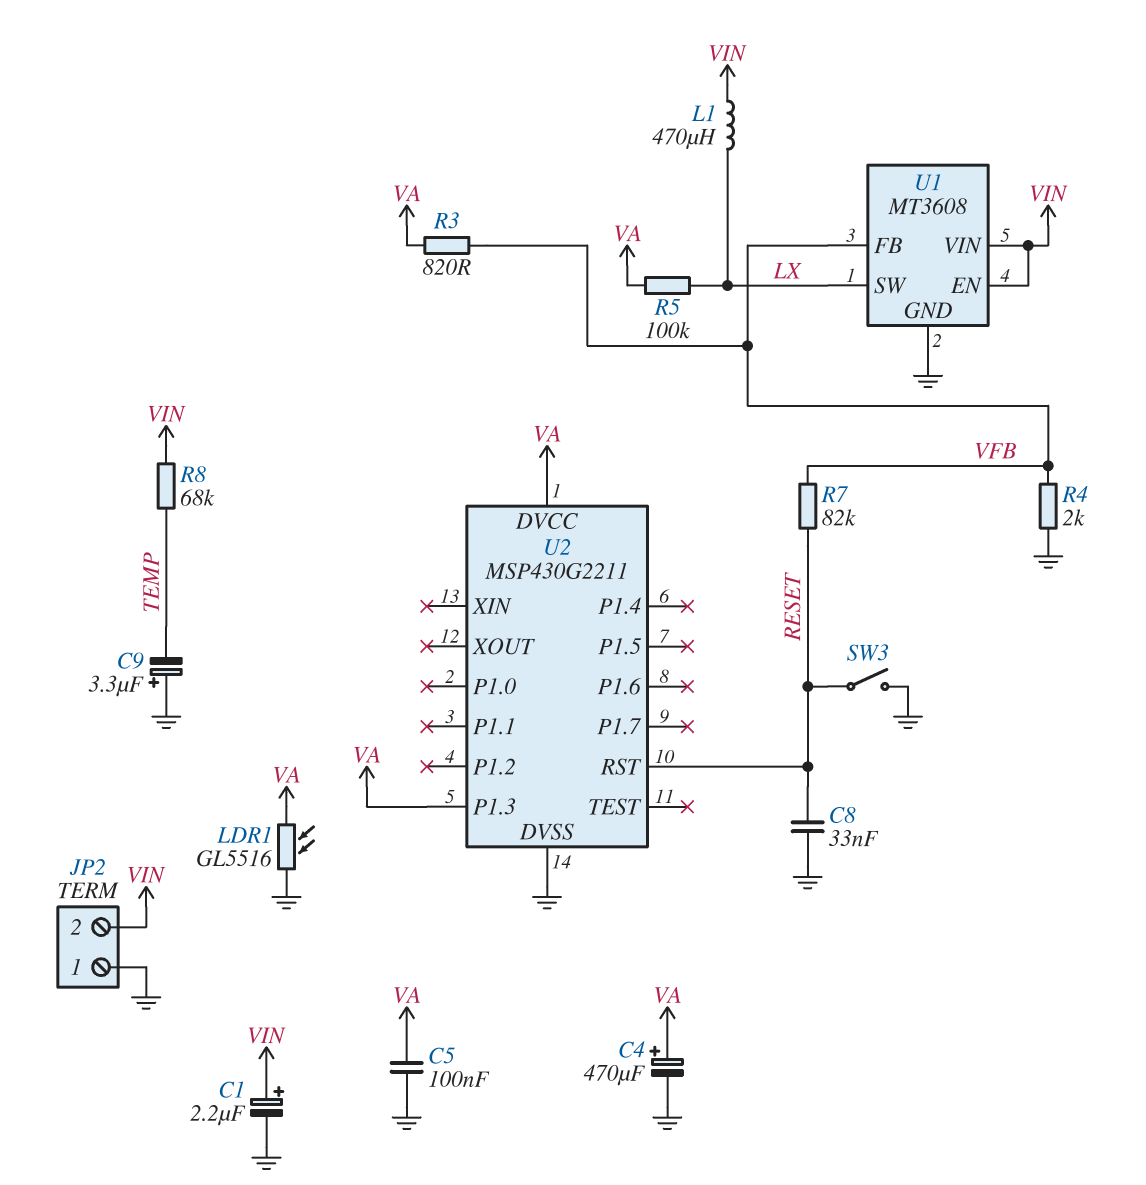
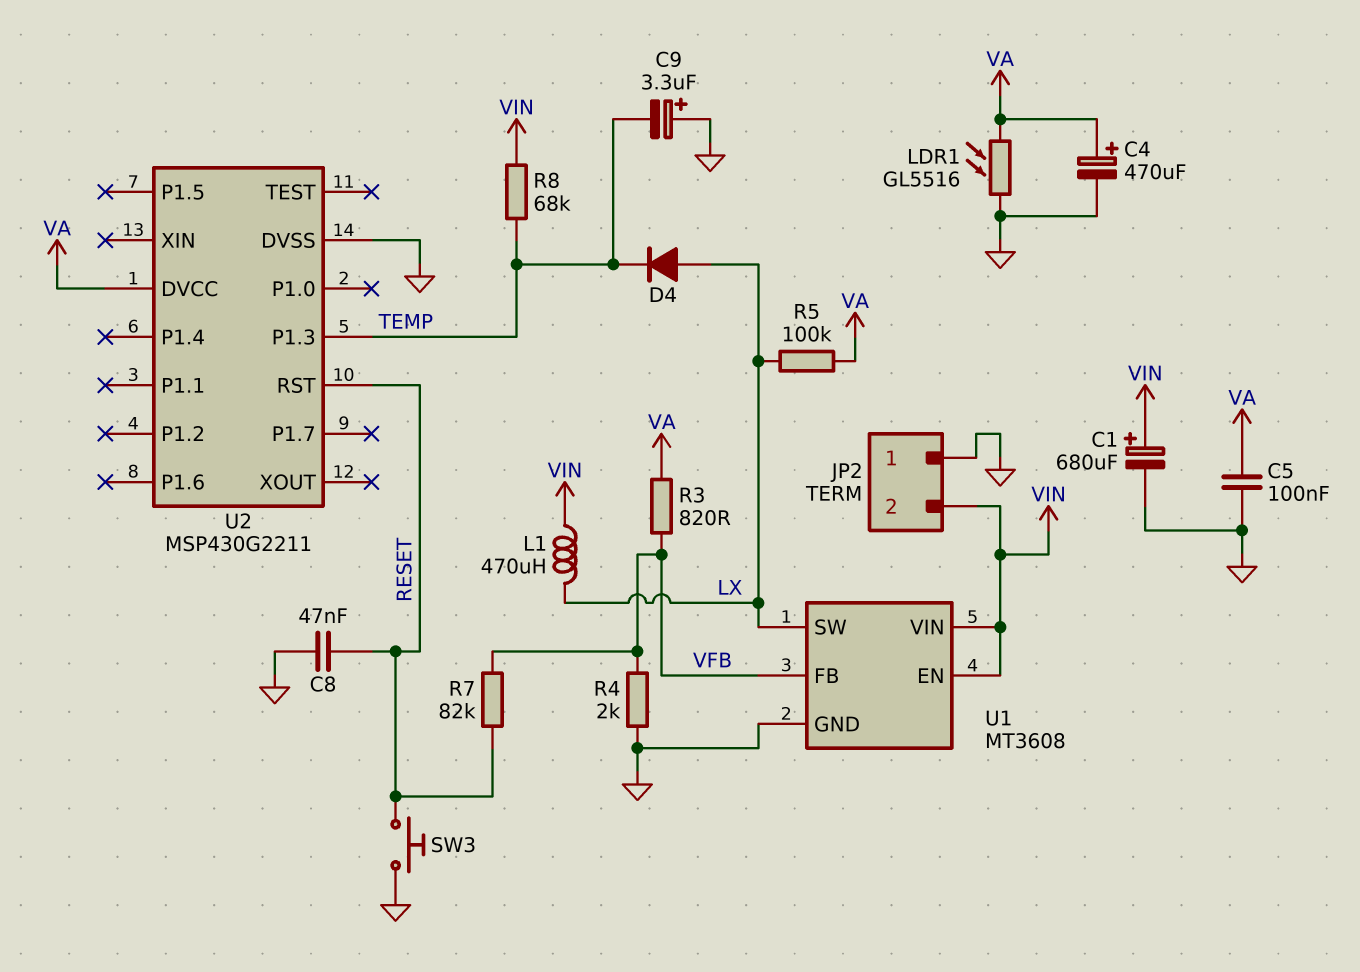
C1: 2.2uF (plus VIN, minus GND) -> 680uF (plus VIN, minus GND)
C8: 33nF (GND, RESET) -> 47nF (GND, RESET)
D4: none -> diode (A LX, K TEMP)
SW3: switch (GND, RESET) -> button (GND, RESET)
U2 pin P1.3: VA -> TEMP

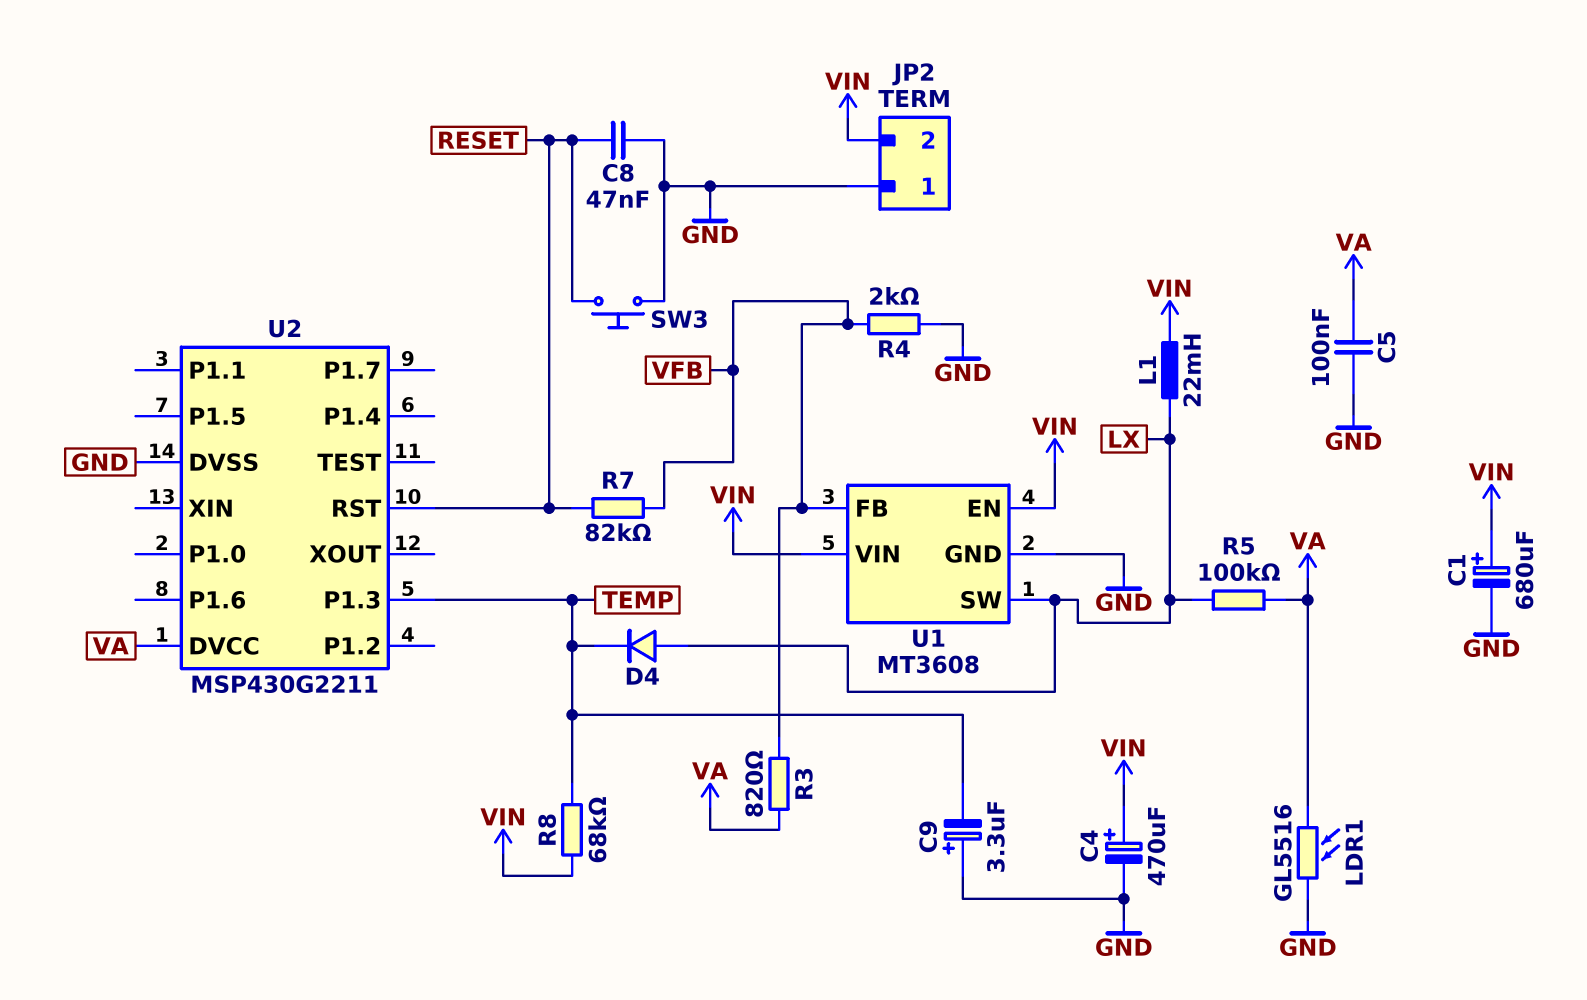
C4: 470uF (plus VA, minus GND) -> 470uF (plus VIN, minus GND)
L1: 470uH (LX, VIN) -> 22mH (LX, VIN)

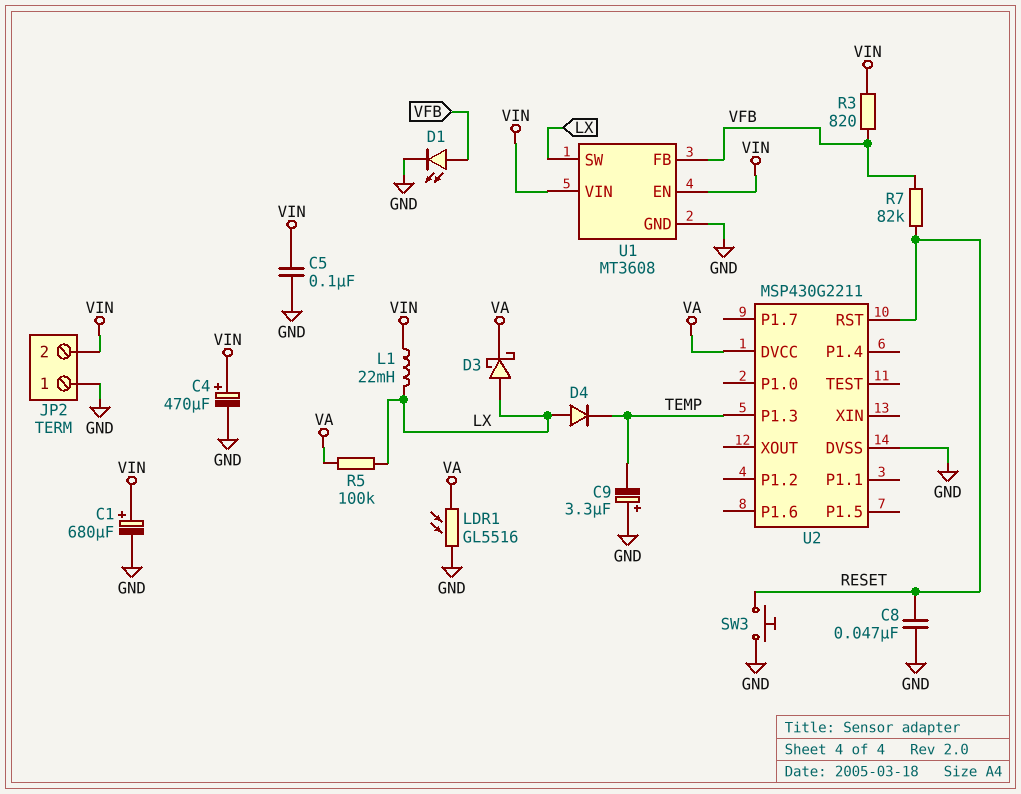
C5: 100nF (GND, VA) -> 100nF (GND, VIN)
D1: none -> LED (A VFB, K GND)
D3: none -> schottky (A LX, K VA)
R3: 820 (VA, VFB) -> 820 (VFB, VIN)
R4: 2k (GND, VFB) -> none
R8: 68k (TEMP, VIN) -> none

